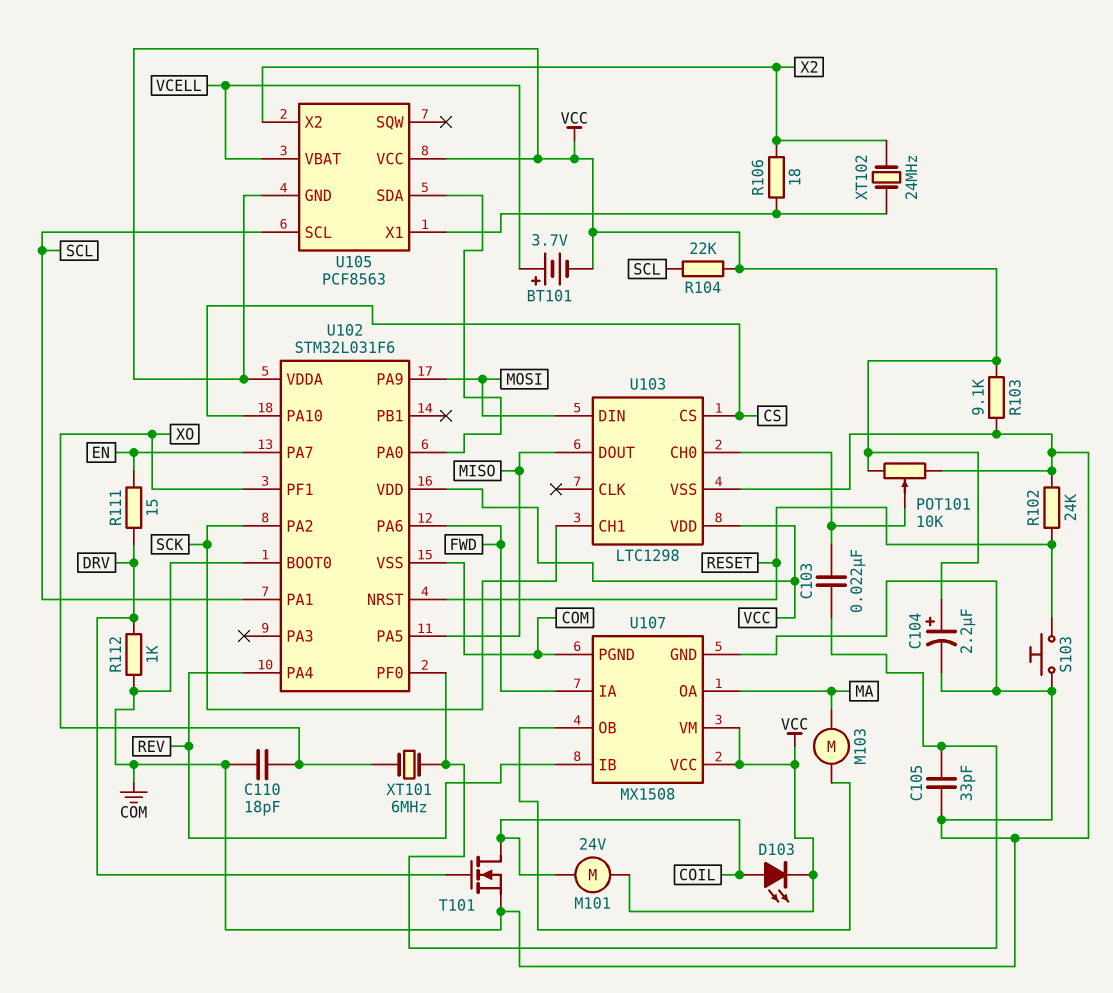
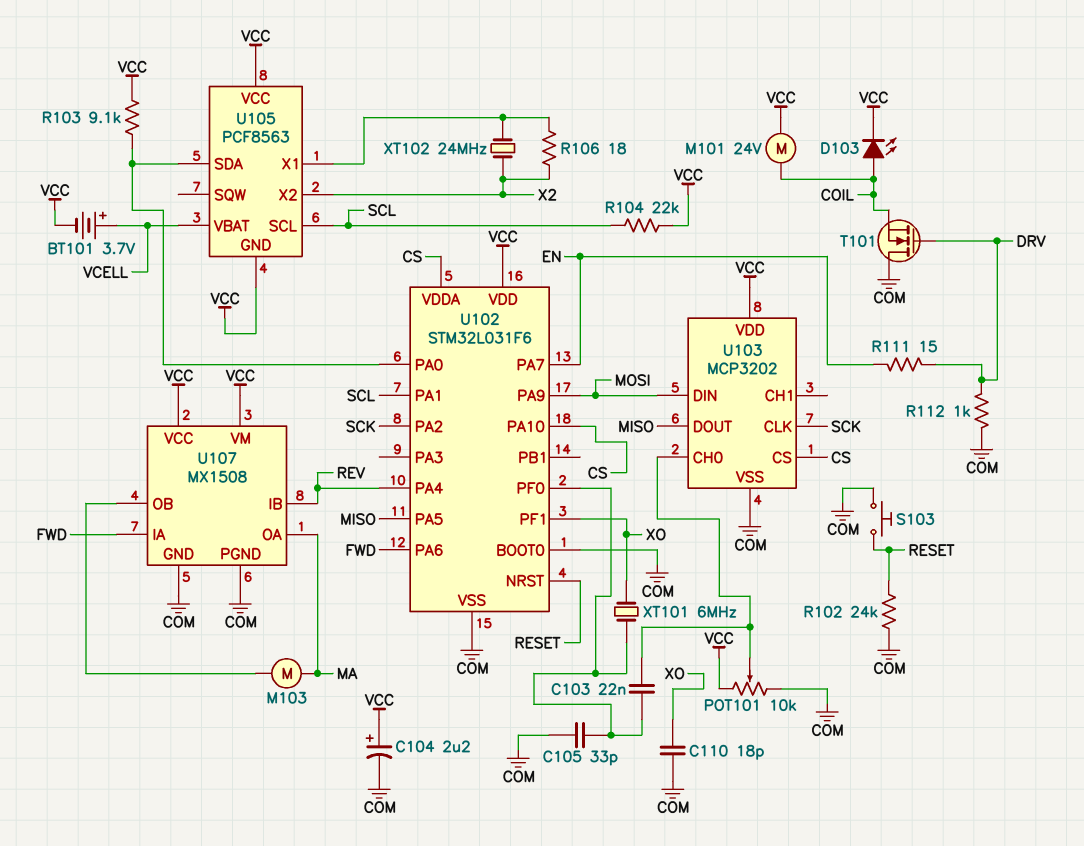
R103: 9.1k (COM, VCC) -> 9.1k (U102/PA0, VCC)
T101: NMOS (G DRV, D COIL, S COM) -> NMOS (G DRV, D COM, S COIL)
U102 pin VDDA: VCC -> CS
U103: LTC1298 -> MCP3202
U103 pin CH1: SCK -> none
U103 pin CLK: none -> SCK

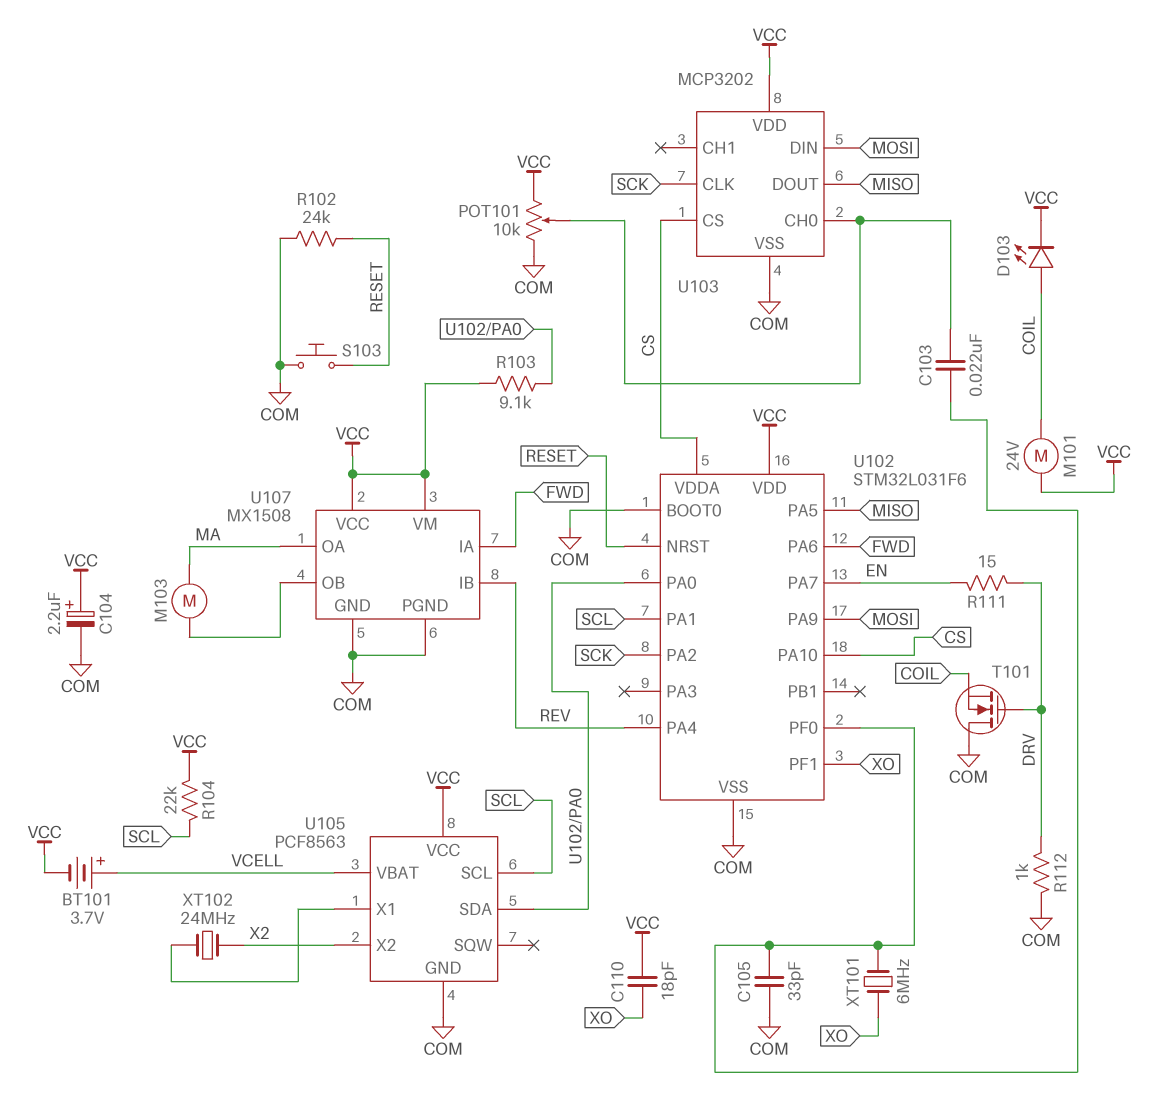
C110: 18pF (COM, XO) -> 18pF (VCC, XO)
R106: 18 (U105/X1, X2) -> none
U105 pin GND: VCC -> COM

